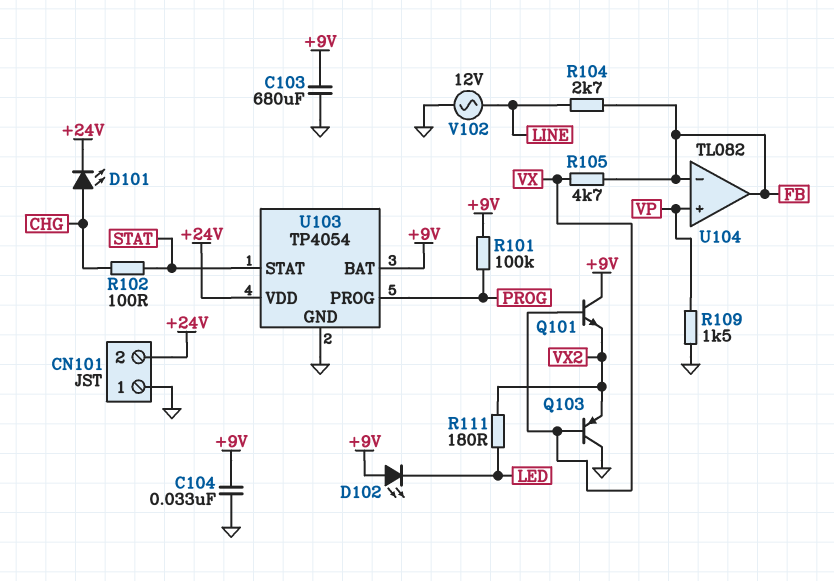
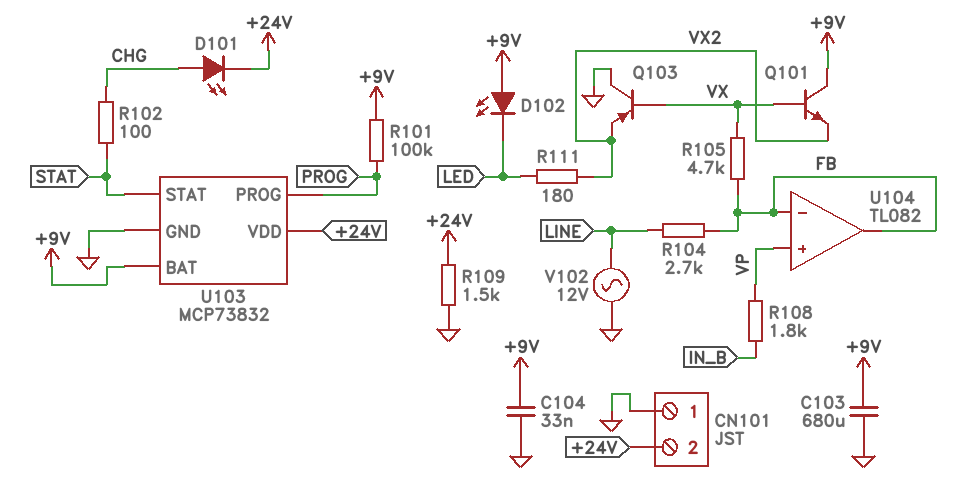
R108: none -> 1.8k (IN_B, VP)
R109: 1.5k (GND, VP) -> 1.5k (+24V, GND)
U103: TP4054 -> MCP73832

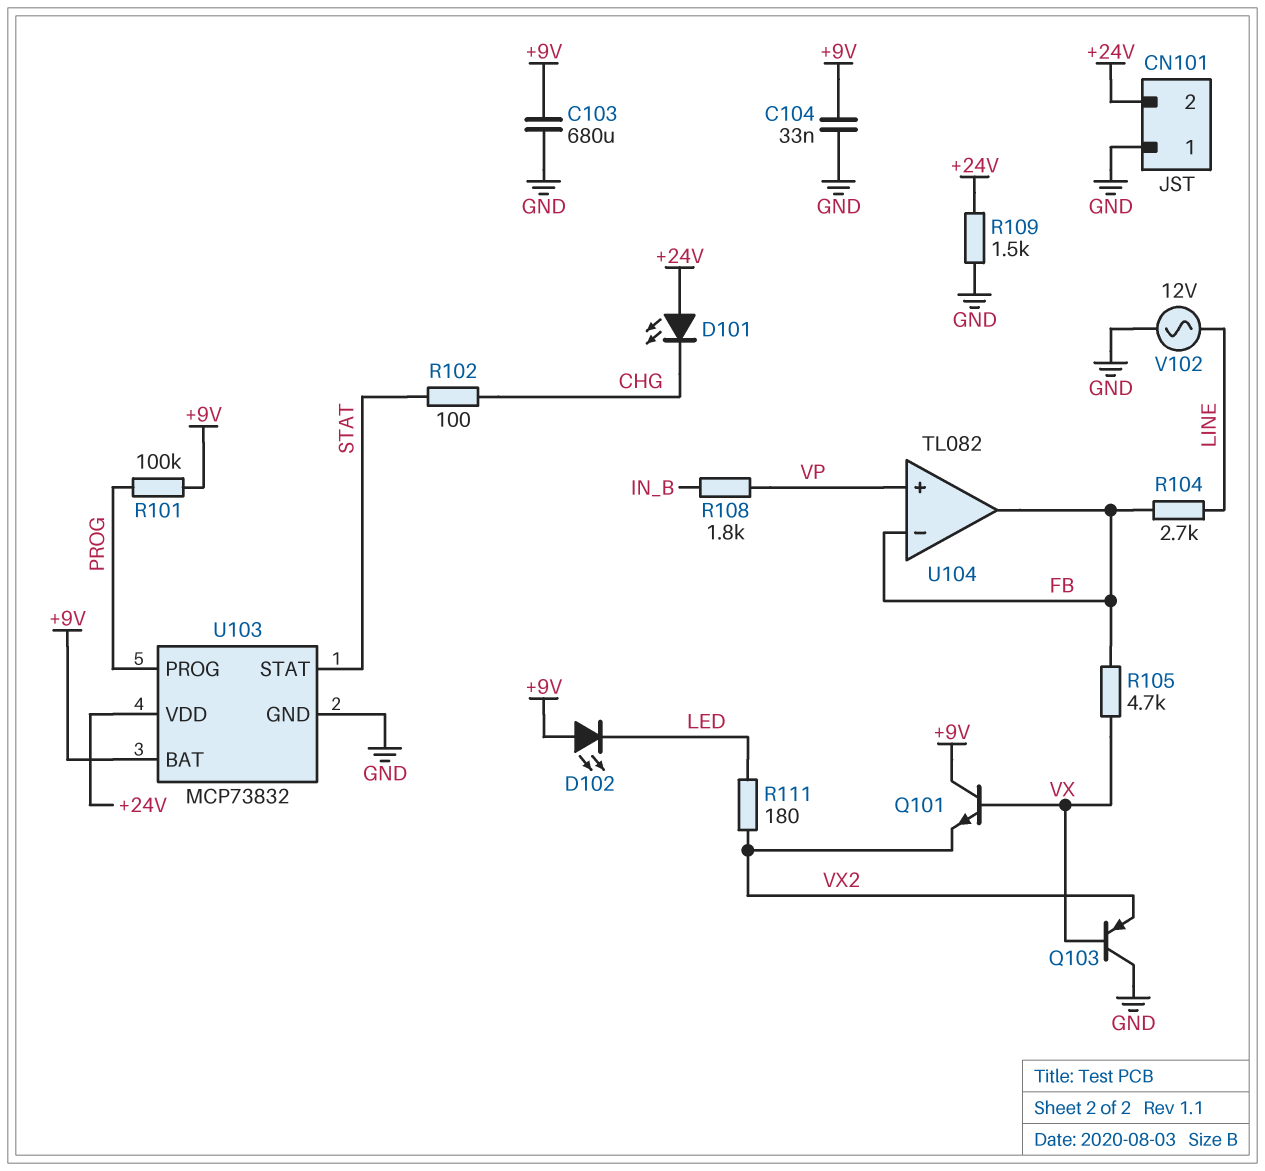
D101: LED (A CHG, K +24V) -> LED (A +24V, K CHG)

